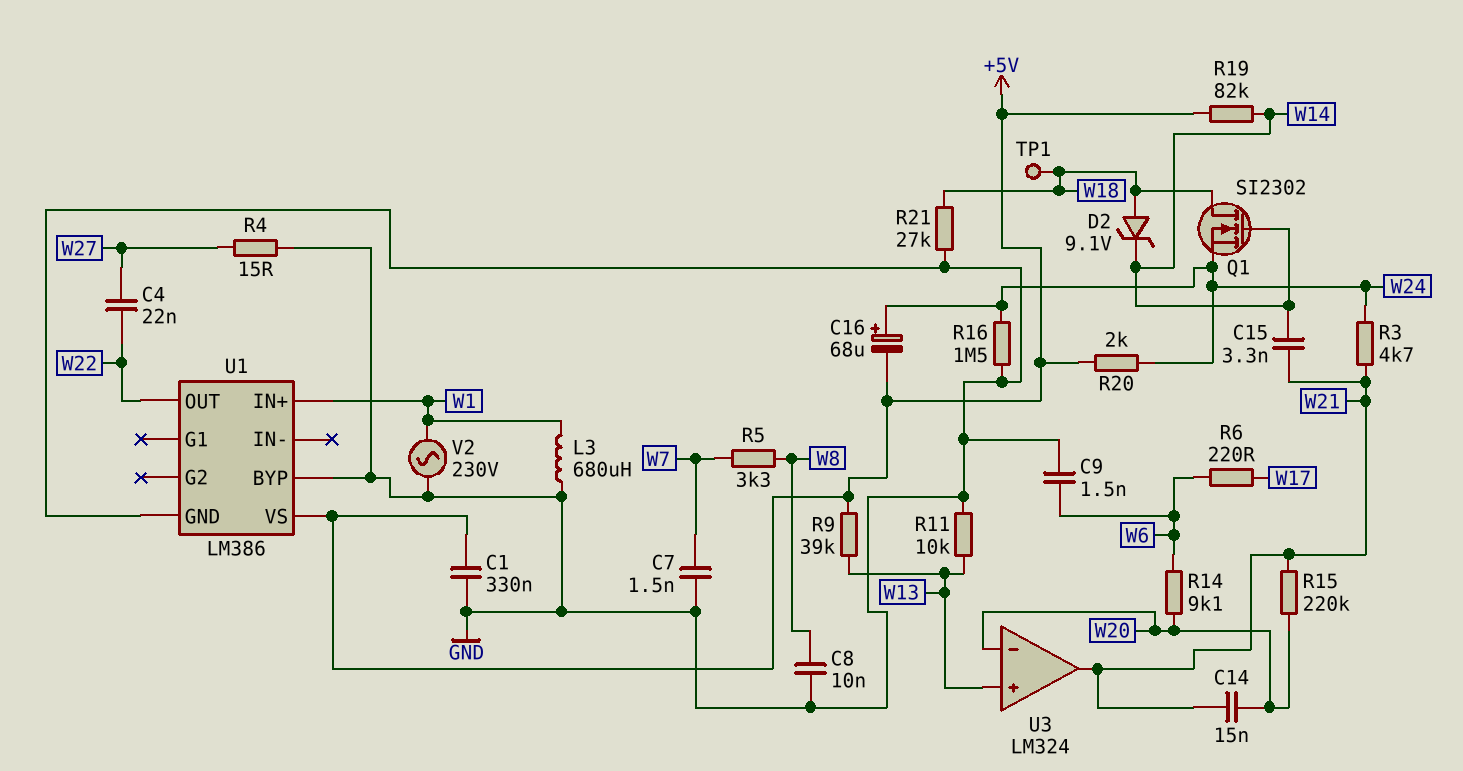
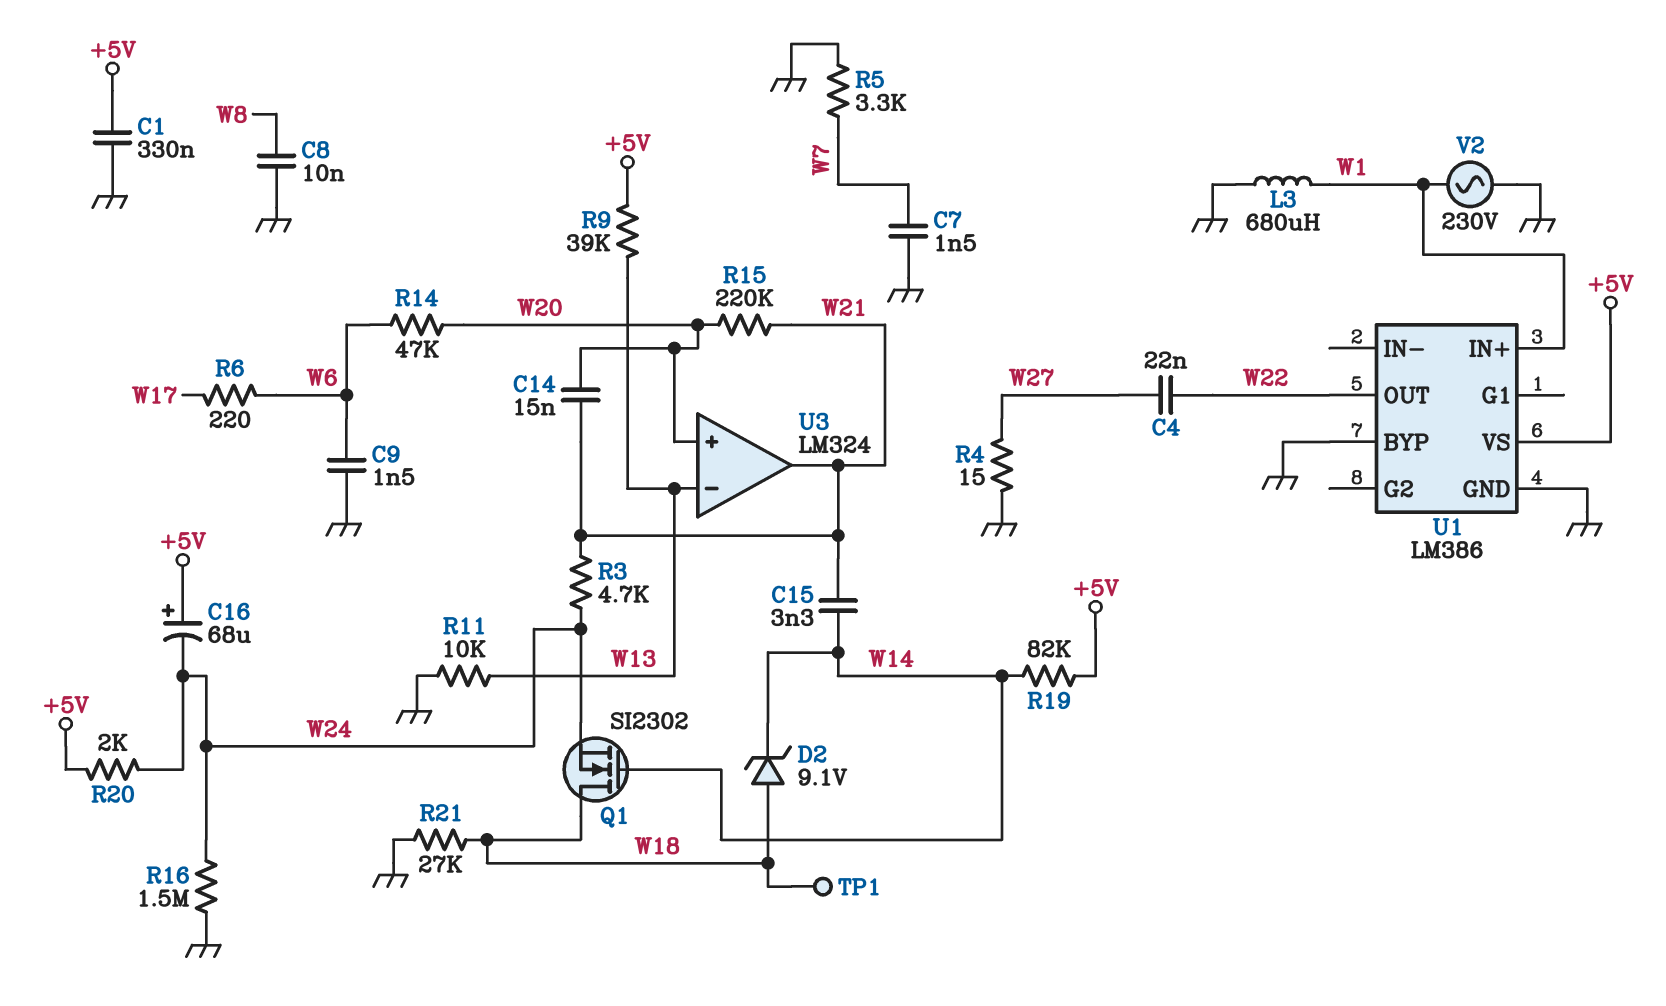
C16: 68uF (plus W24, minus +5V) -> 68uF (plus +5V, minus W24)
R5: 3.3k (W7, W8) -> 3.3k (GND, W7)
R14: 9.1k (W6, W20) -> 47k (W6, W20)
U3 pin in+: W13 -> W20
U3 pin in-: W20 -> W13

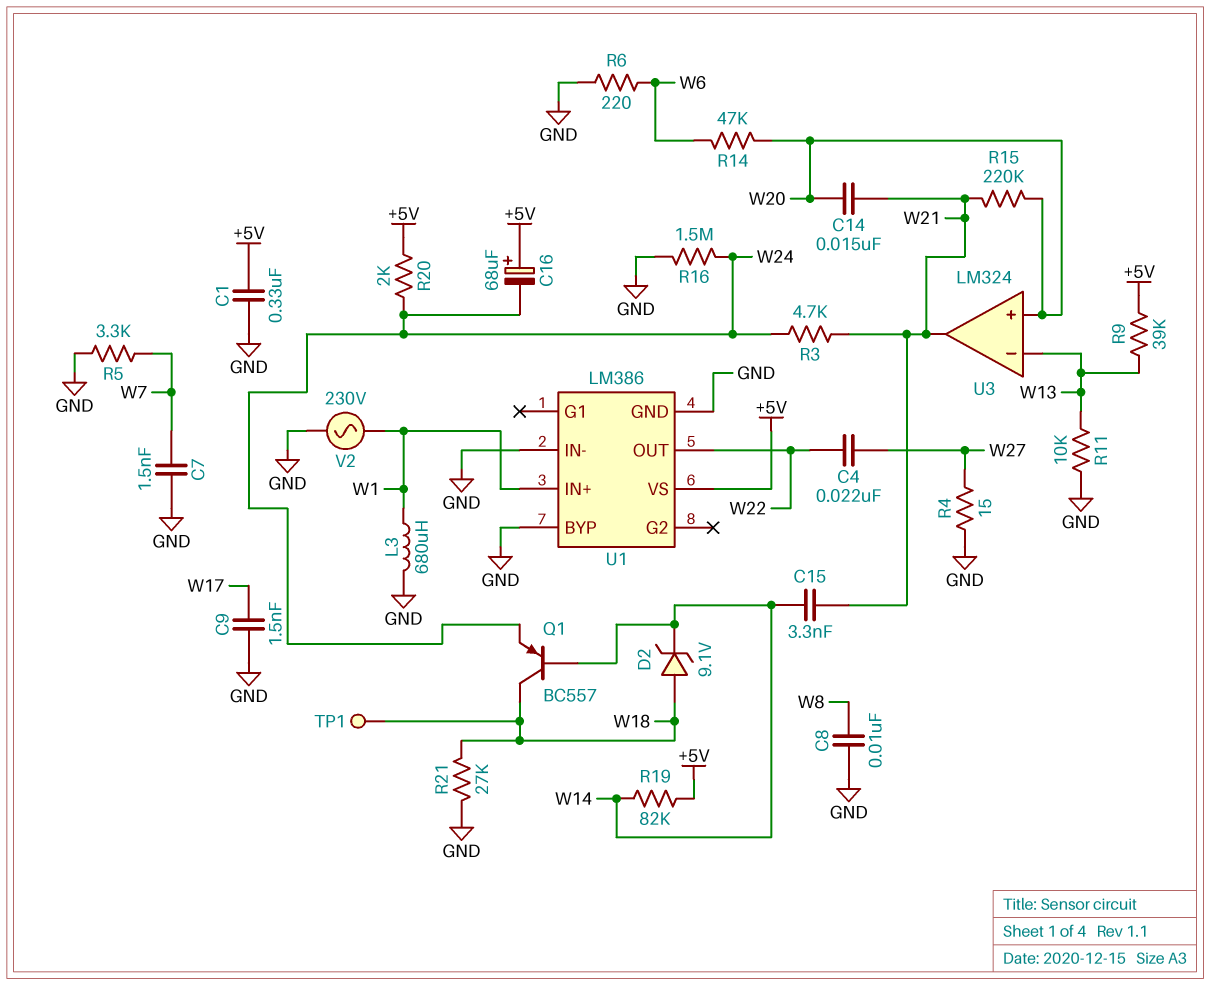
C9: 1.5nF (GND, W6) -> 1.5nF (GND, W17)
Q1: NMOS SI2302 (G W14, D W18, S W24) -> PNP BC557 (B W14, C W18, E W24)
R6: 220 (W6, W17) -> 220 (GND, W6)
U1 pin IN-: none -> GND

